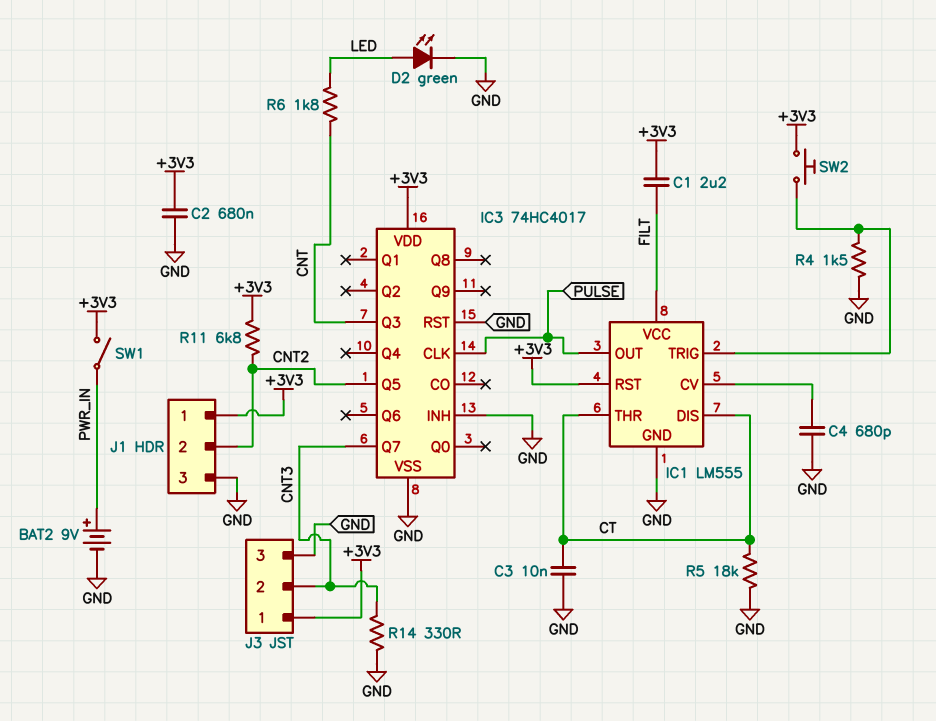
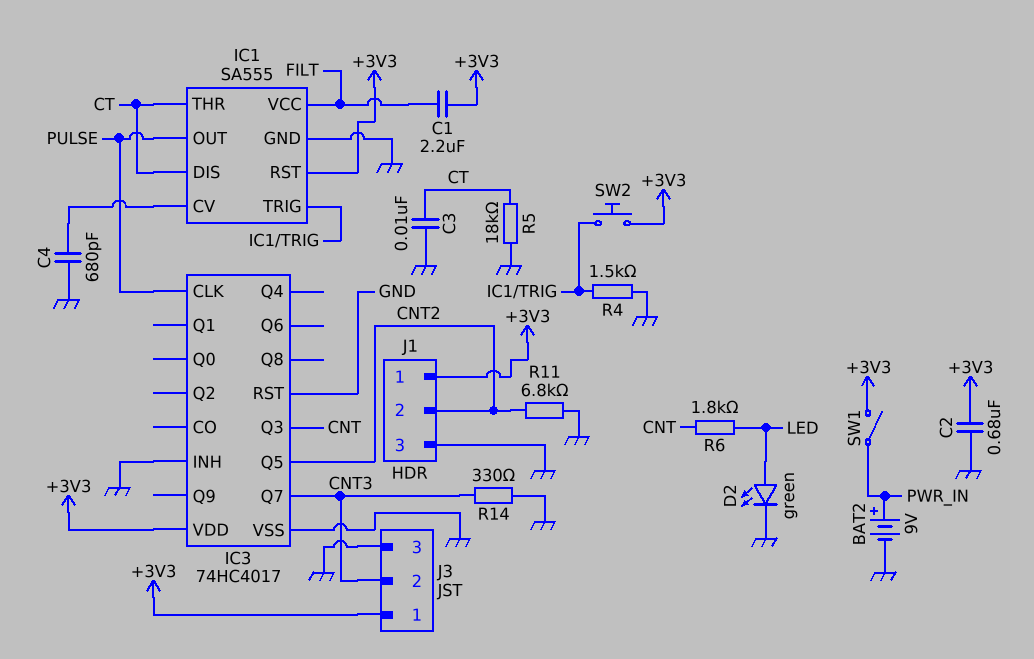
IC1: LM555 -> SA555
R11: 6.8k (+3V3, CNT2) -> 6.8k (CNT2, GND)

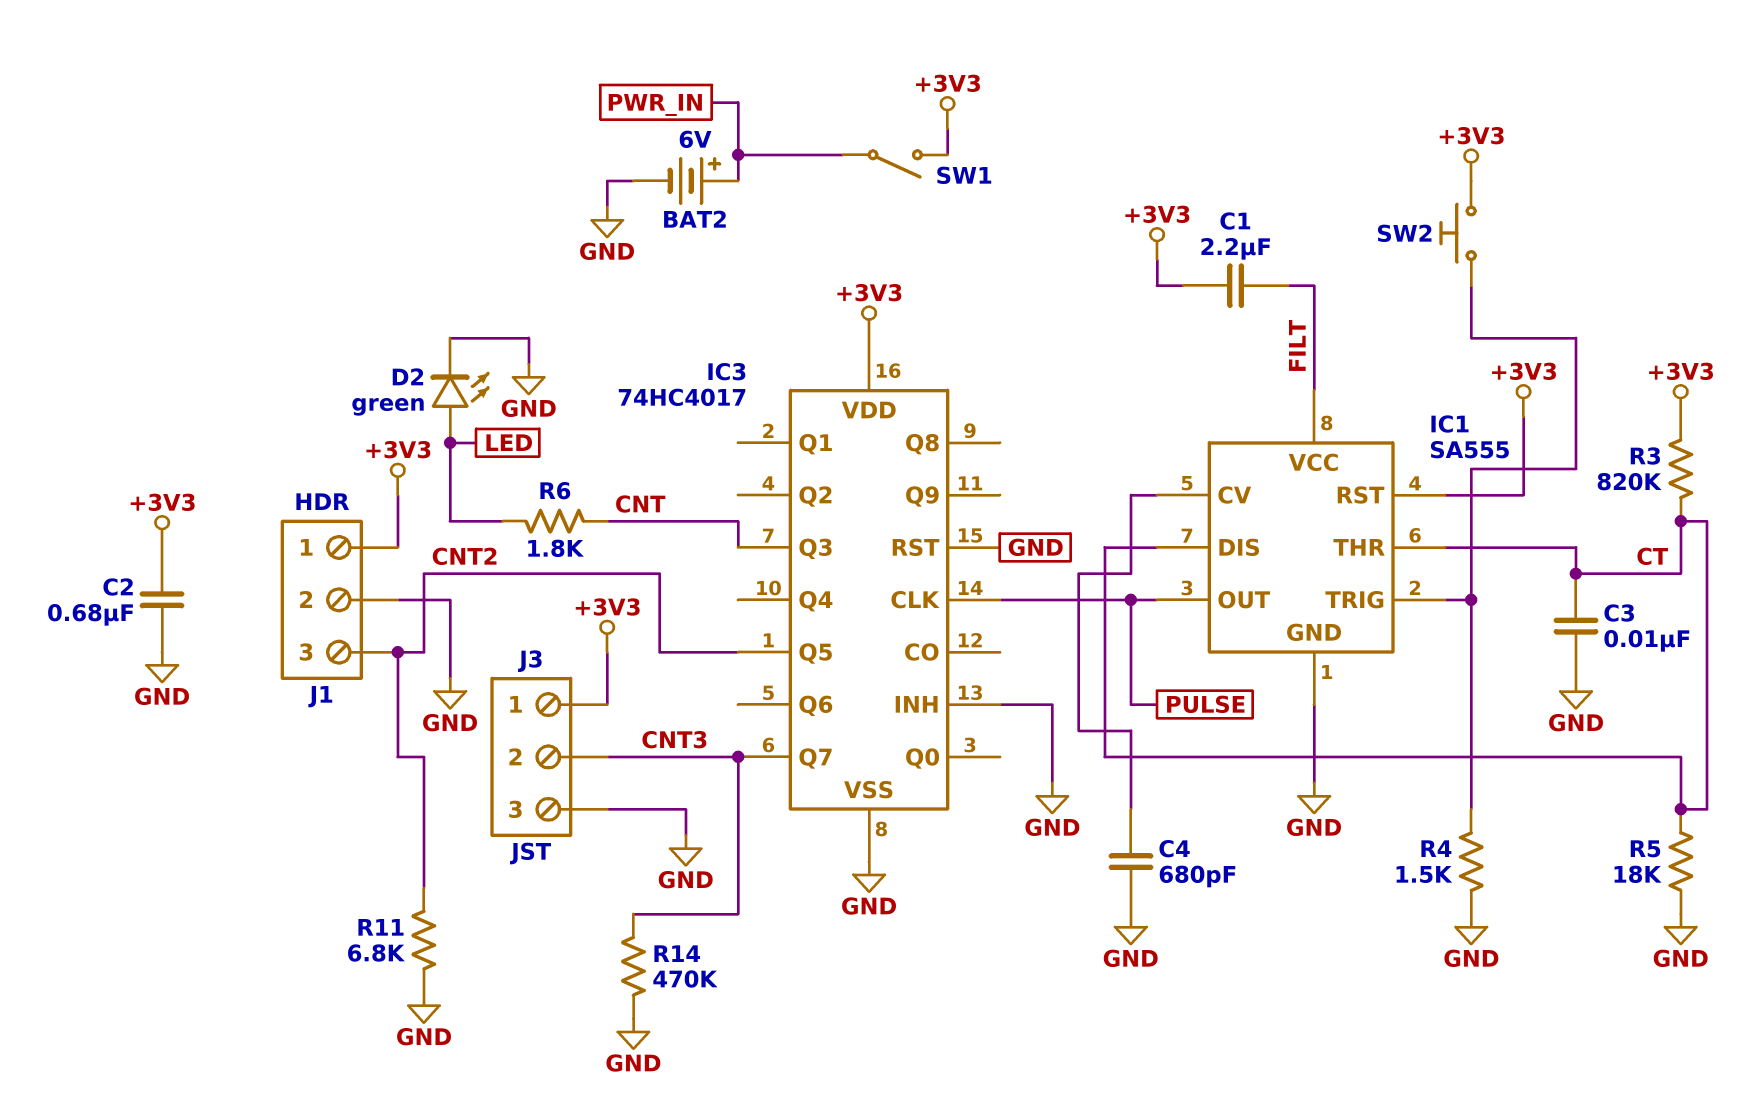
BAT2: 9V (plus PWR_IN, minus GND) -> 6V (plus PWR_IN, minus GND)
J1 pin 2: CNT2 -> GND
J1 pin 3: GND -> CNT2
R3: none -> 820k (+3V3, CT)
R14: 330 (CNT3, GND) -> 470k (CNT3, GND)

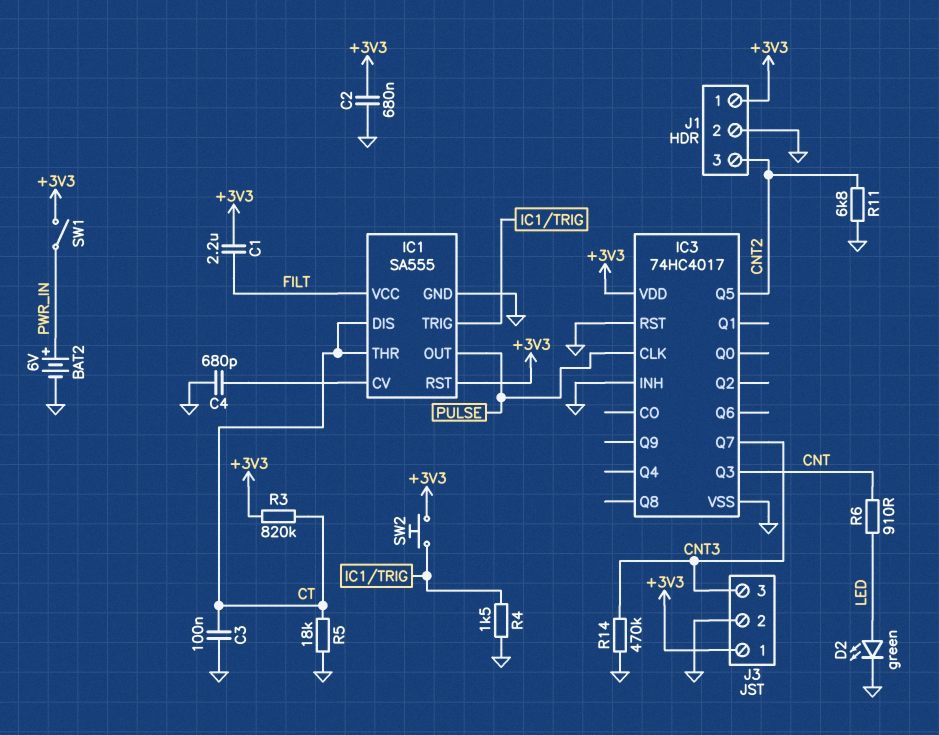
C3: 10nF (CT, GND) -> 100nF (CT, GND)
J3 pin 2: CNT3 -> GND
J3 pin 3: GND -> CNT3
R6: 1.8k (CNT, LED) -> 910 (CNT, LED)

